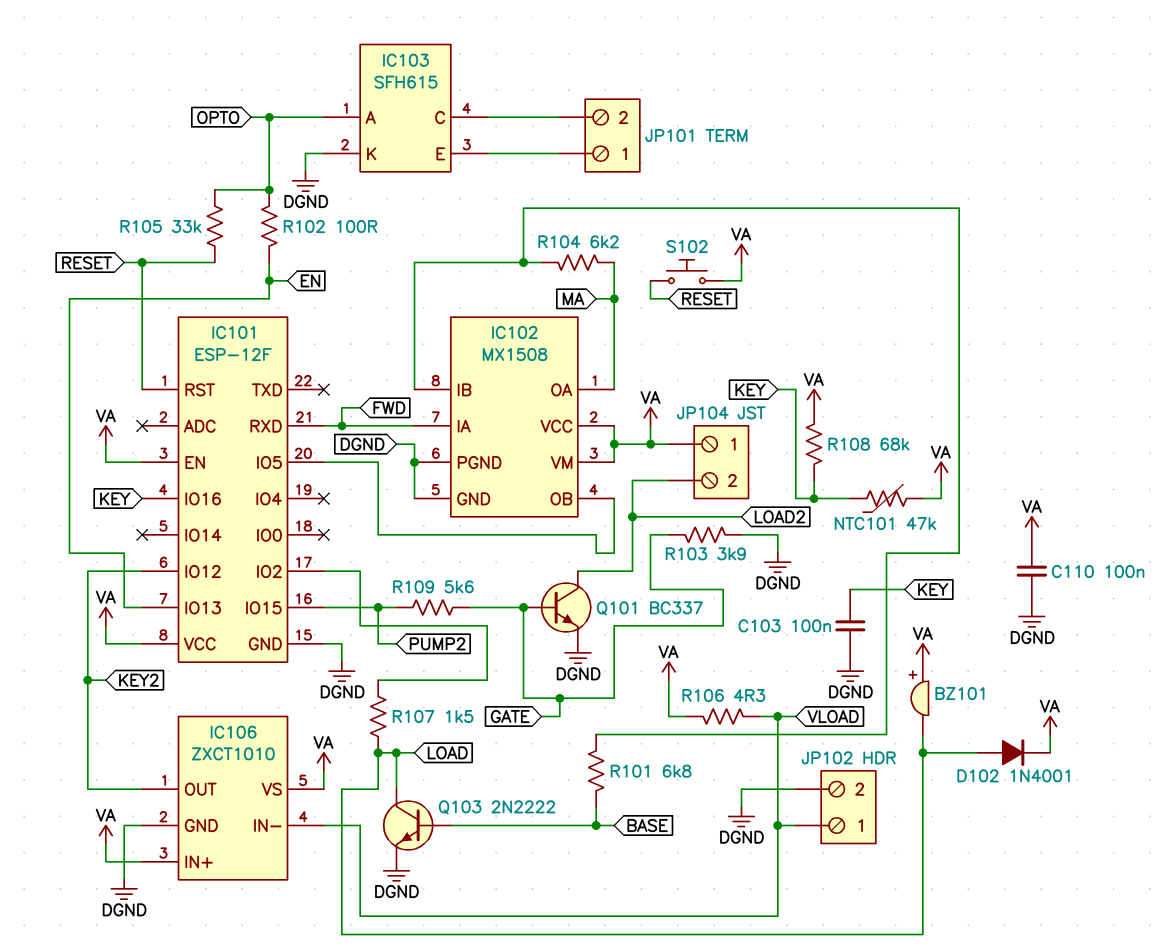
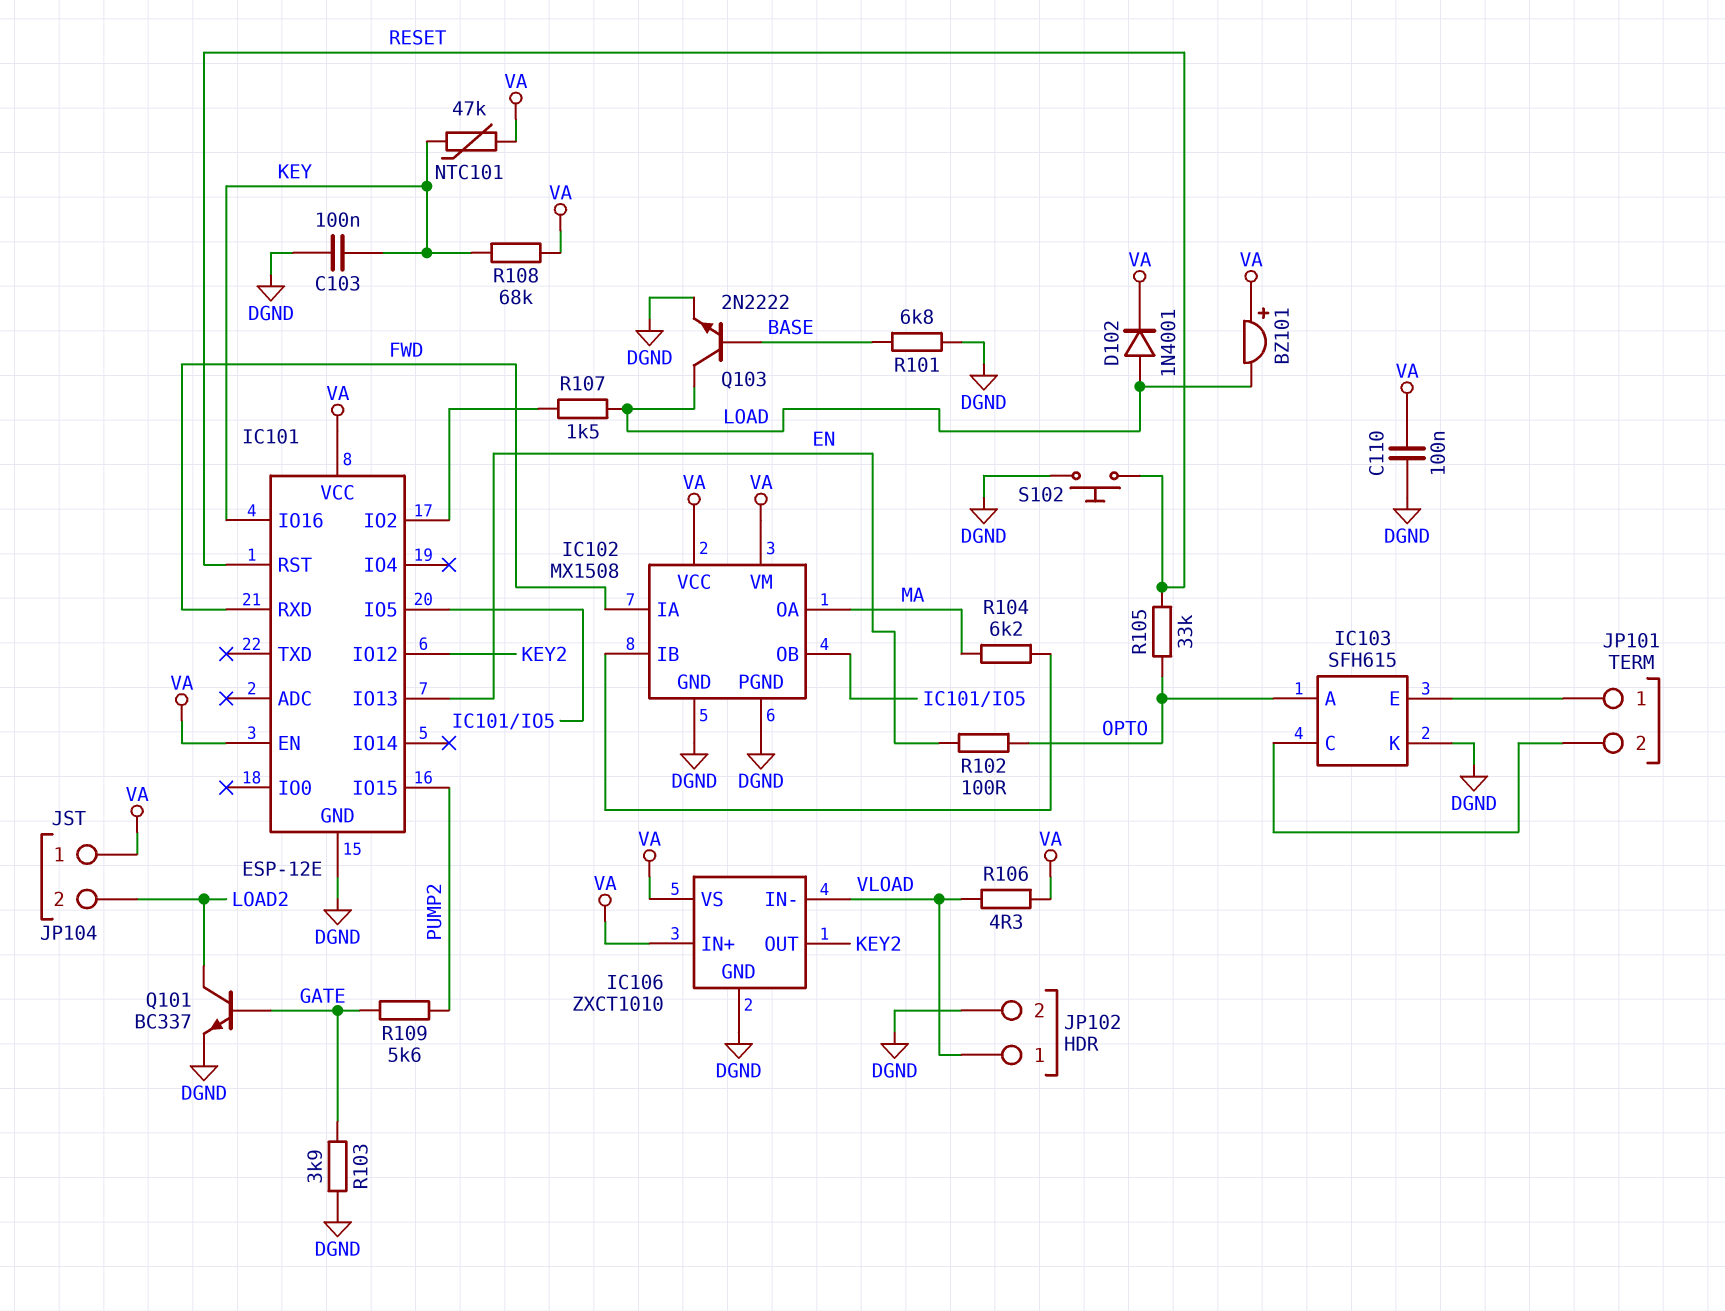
IC101: ESP-12F -> ESP-12E
R101: 6.8k (BASE, IC102/IB) -> 6.8k (BASE, DGND)
S102: button (RESET, VA) -> button (DGND, RESET)

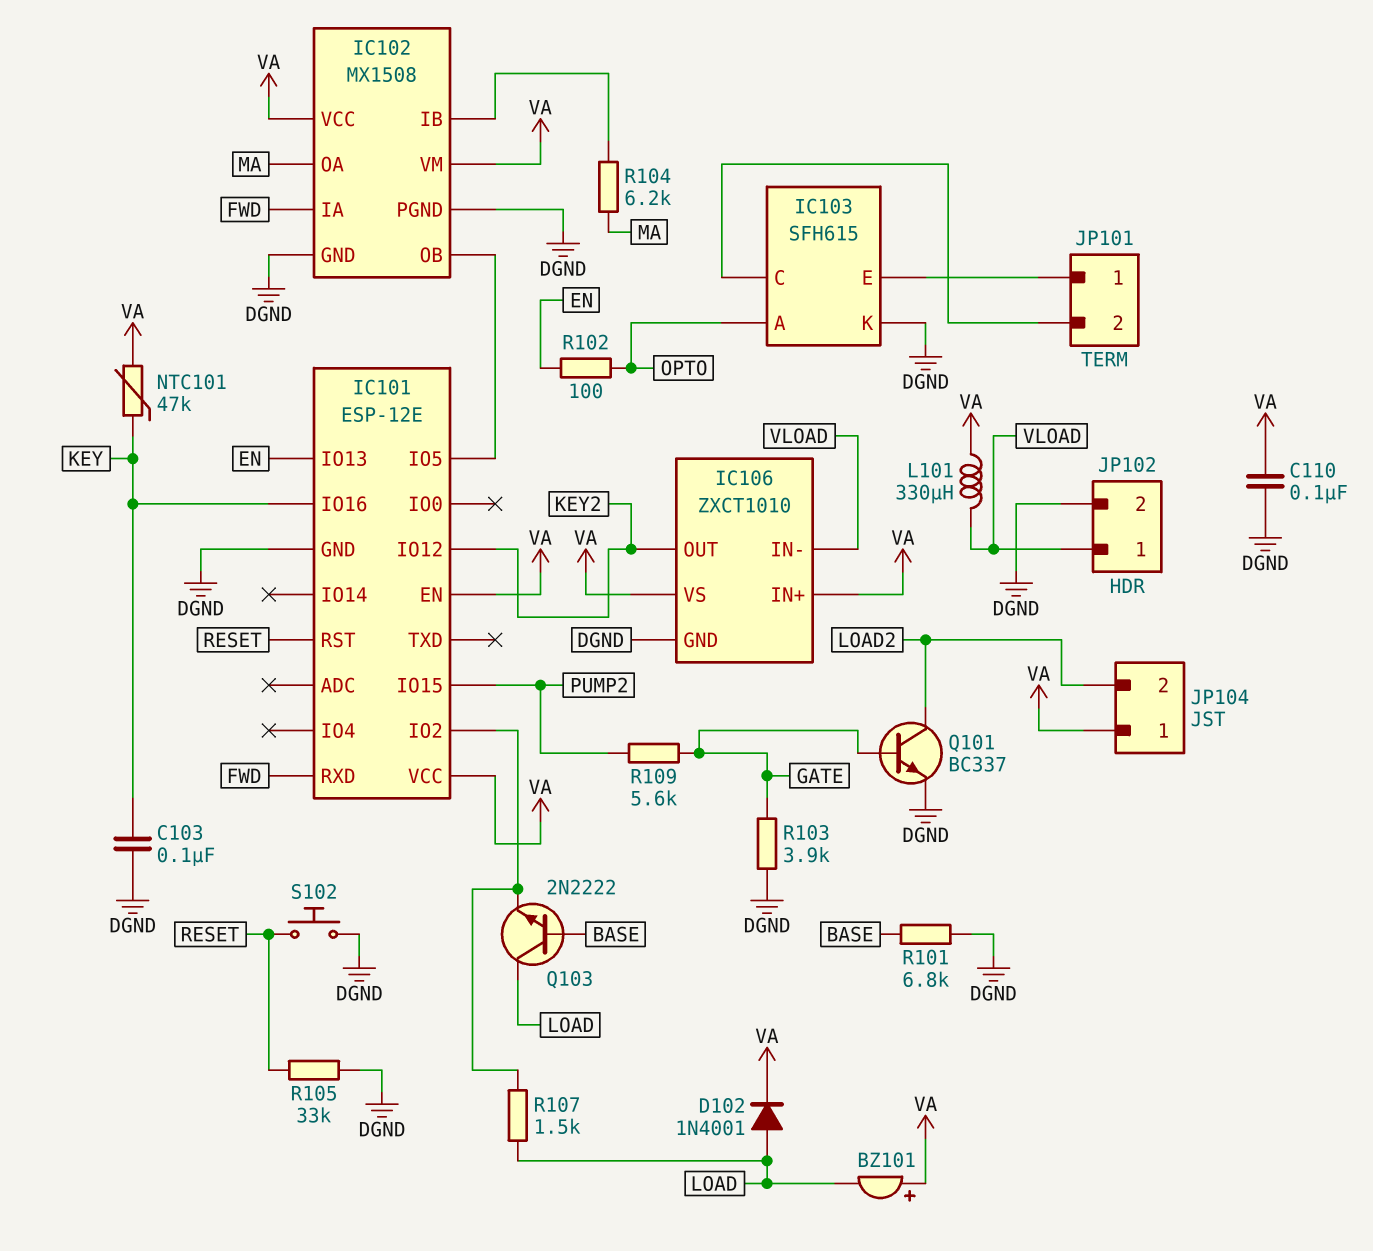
L101: none -> 330uH (VA, VLOAD)
Q103: NPN 2N2222 (B BASE, C LOAD, E DGND) -> NPN 2N2222 (B BASE, C LOAD, E IC101/IO2)
R105: 33k (OPTO, RESET) -> 33k (DGND, RESET)
R106: 4.3 (VA, VLOAD) -> none
R108: 68k (KEY, VA) -> none

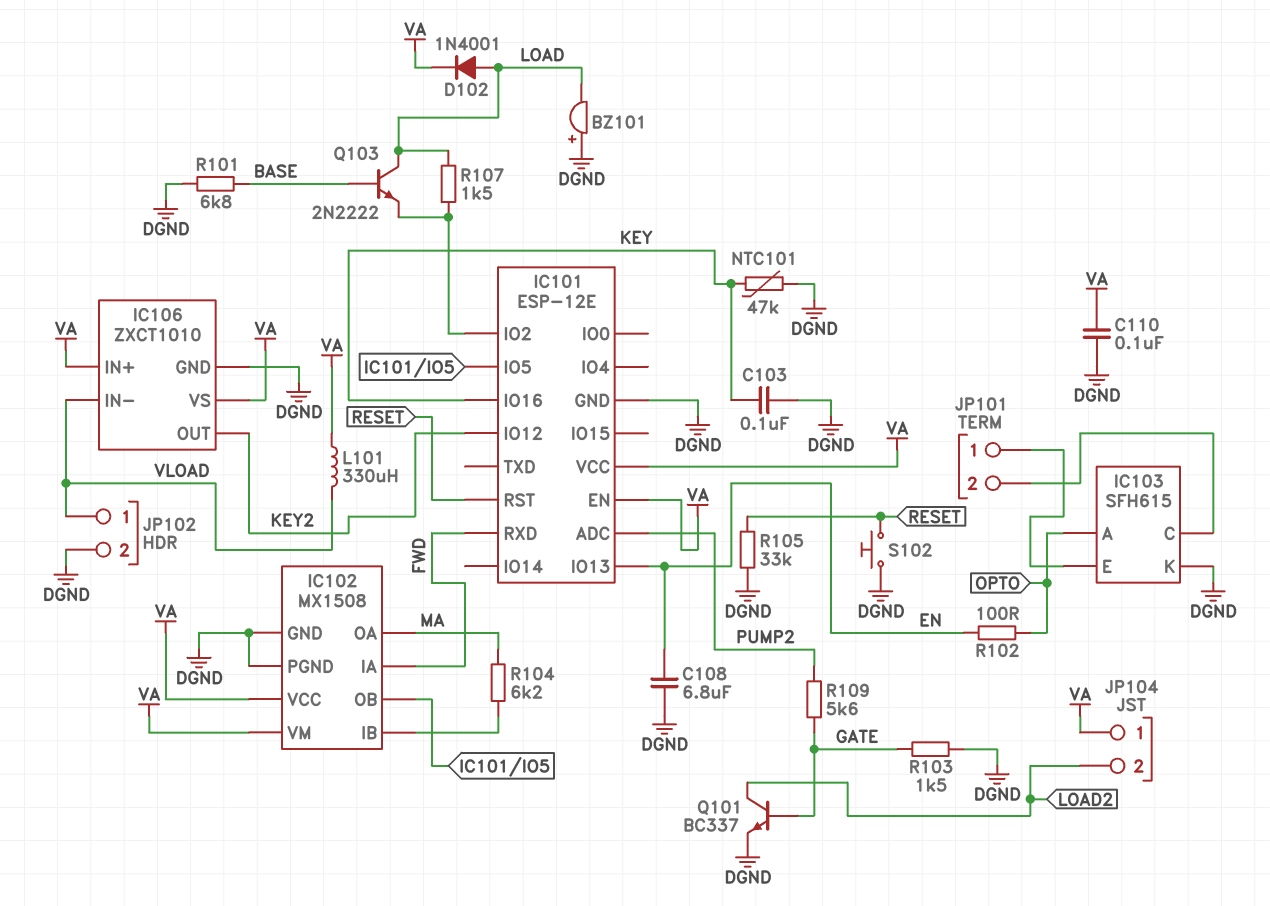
BZ101: buzzer (plus VA, minus LOAD) -> buzzer (plus DGND, minus LOAD)
C108: none -> 6.8uF (DGND, EN)
IC101 pin ADC: none -> PUMP2
IC101 pin IO15: PUMP2 -> none
NTC101: 47k (KEY, VA) -> 47k (DGND, KEY)
R103: 3.9k (DGND, GATE) -> 1.5k (DGND, GATE)

